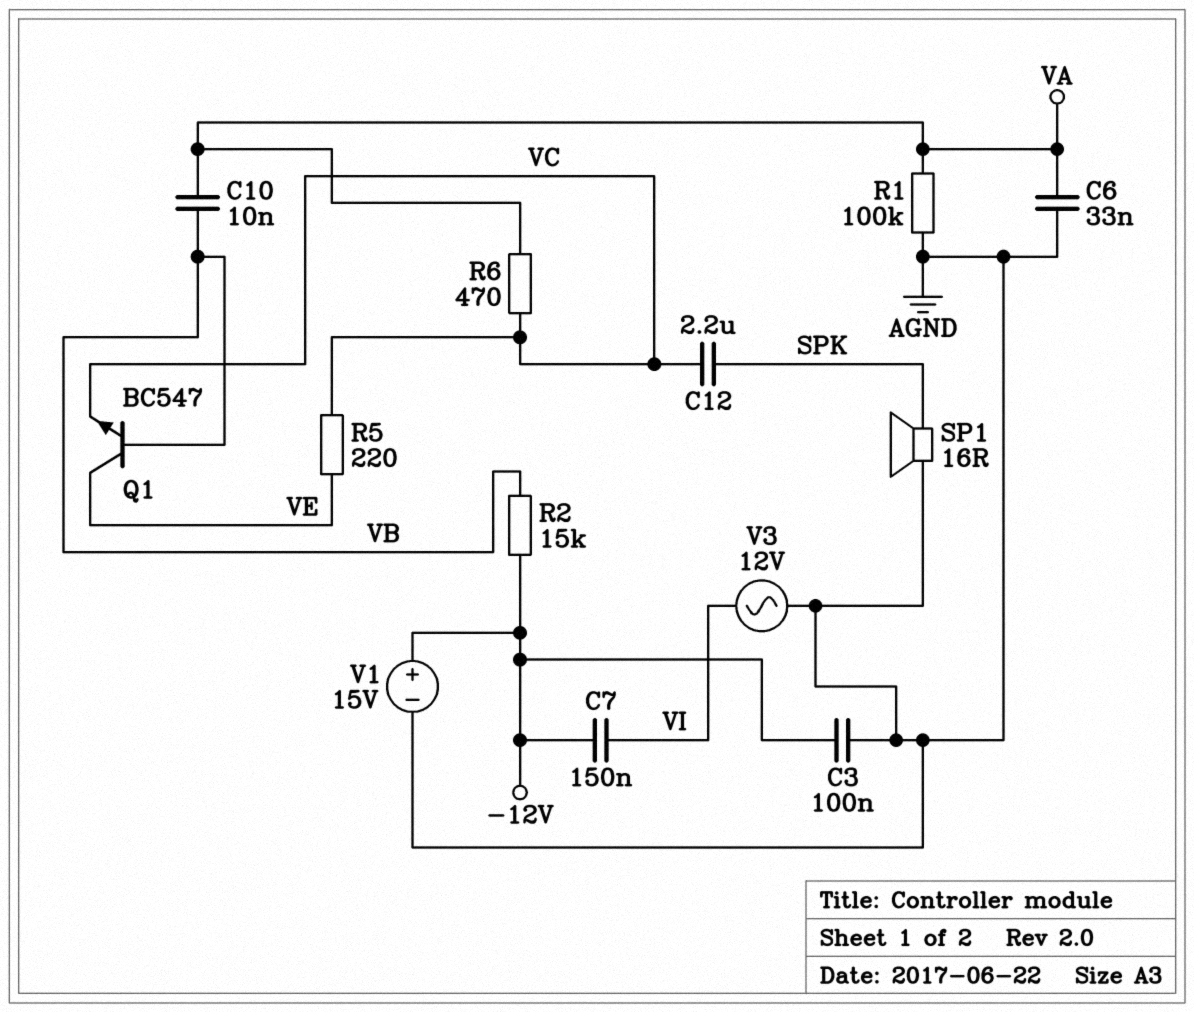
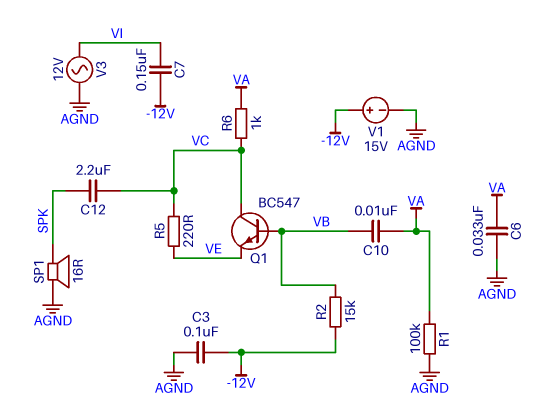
Q1: NPN BC547 (B VB, C VE, E VC) -> NPN BC547 (B VB, C VC, E VE)
R6: 470 (VA, VC) -> 1k (VA, VC)

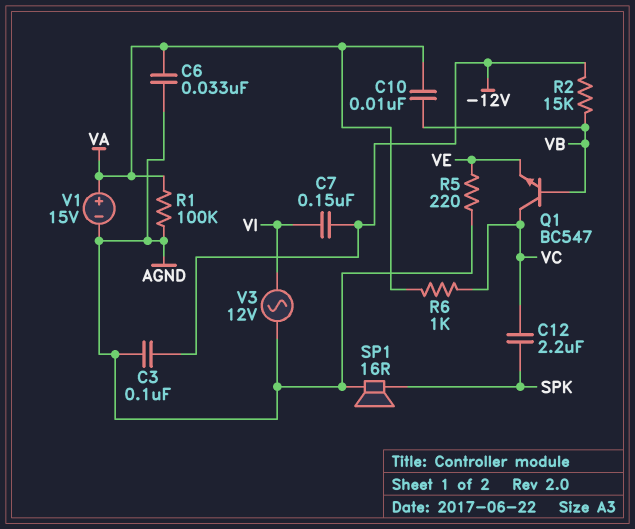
R5: 220 (VC, VE) -> 220 (AGND, VE)
V1: 15V (plus -12V, minus AGND) -> 15V (plus VA, minus AGND)

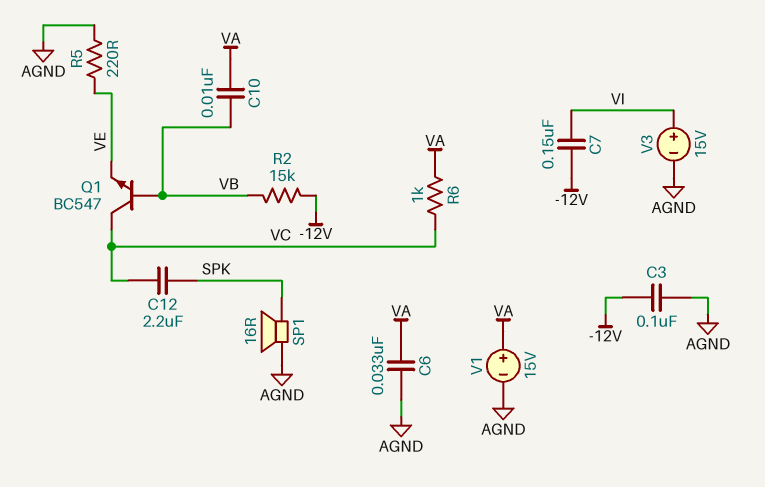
R1: 100k (AGND, VA) -> none
V3: AC 12V (AGND, VI) -> 15V (plus VI, minus AGND)

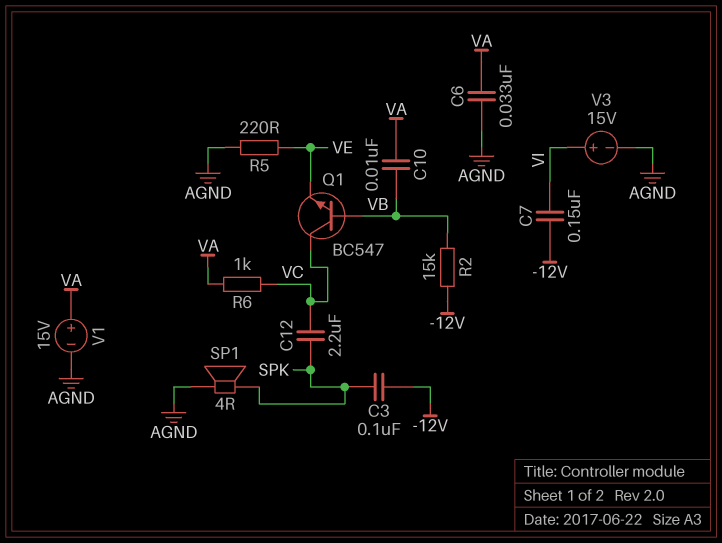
C3: 100nF (-12V, AGND) -> 100nF (-12V, SPK)
SP1: speaker 16R (AGND, SPK) -> speaker 4R (AGND, SPK)

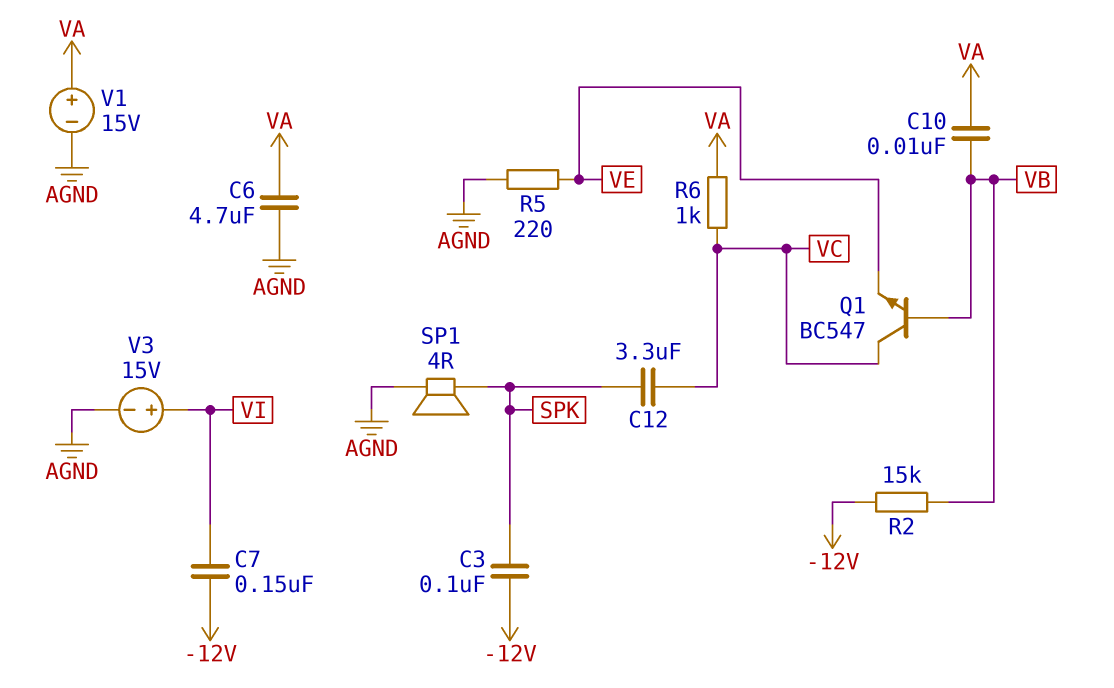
C6: 33nF (AGND, VA) -> 4.7uF (AGND, VA)
C12: 2.2uF (SPK, VC) -> 3.3uF (SPK, VC)

